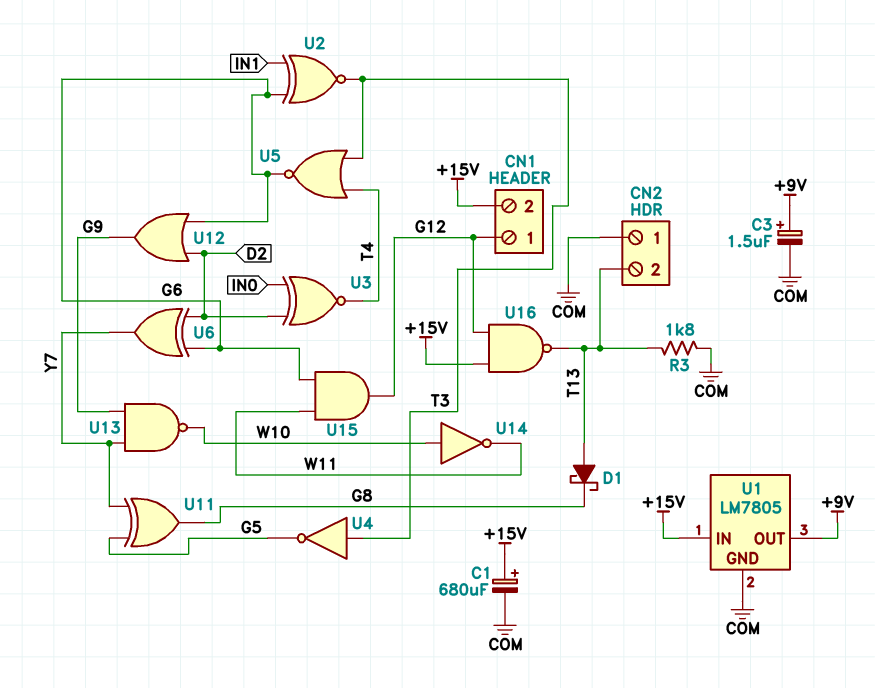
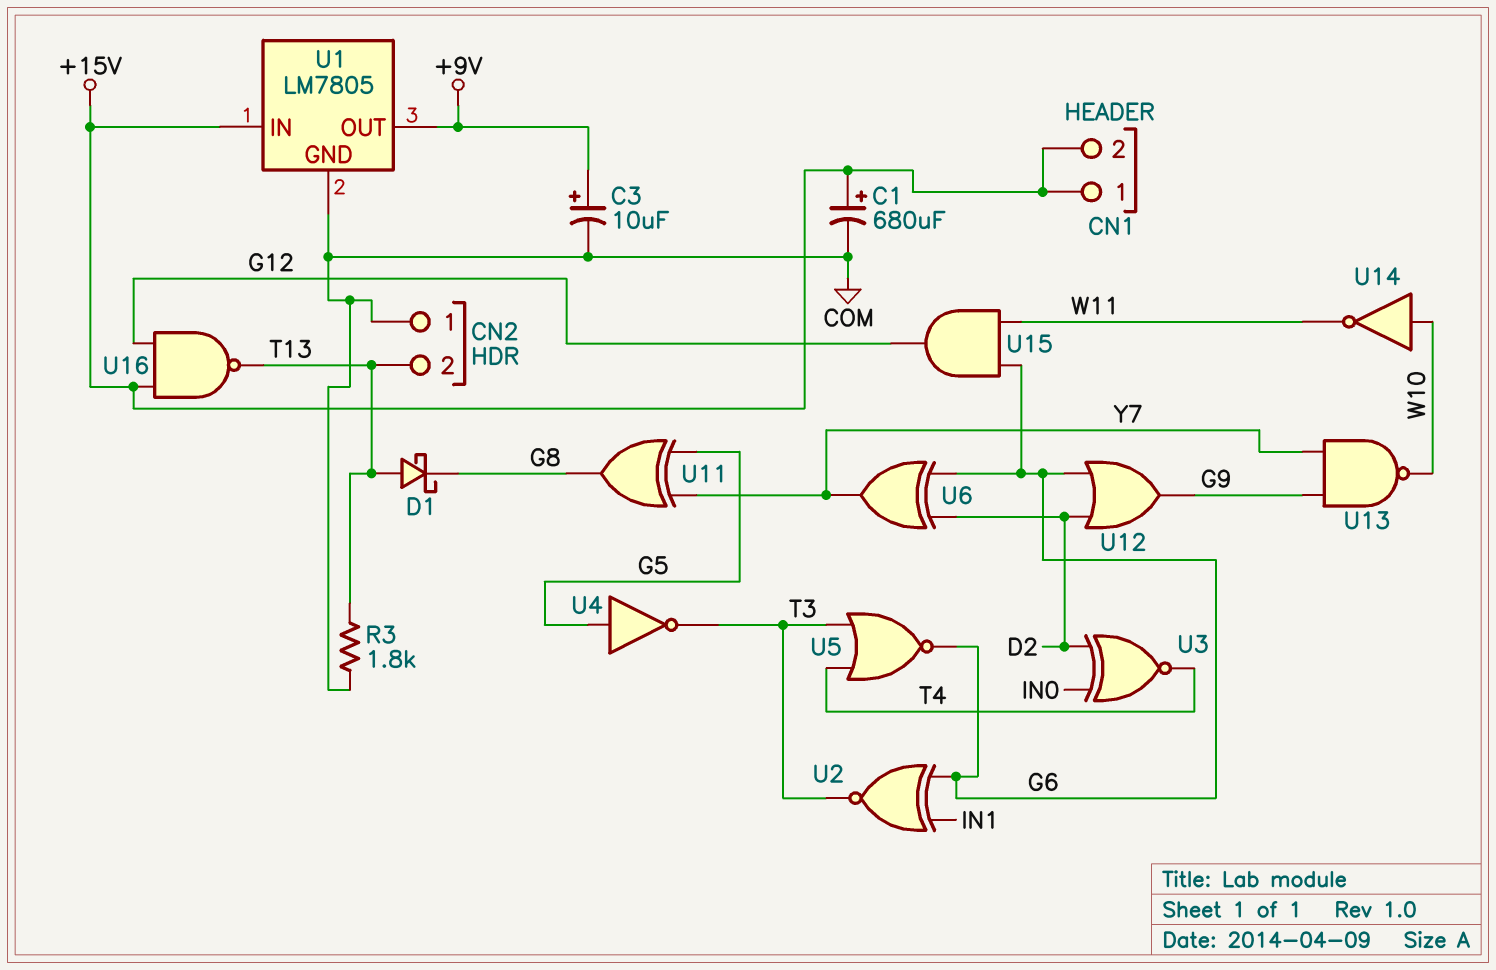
C3: 1.5uF (plus +9V, minus COM) -> 10uF (plus +9V, minus COM)
CN1 pin 1: G12 -> +15V
U4: NOT (in T3, out G5) -> NOT (in G5, out T3)

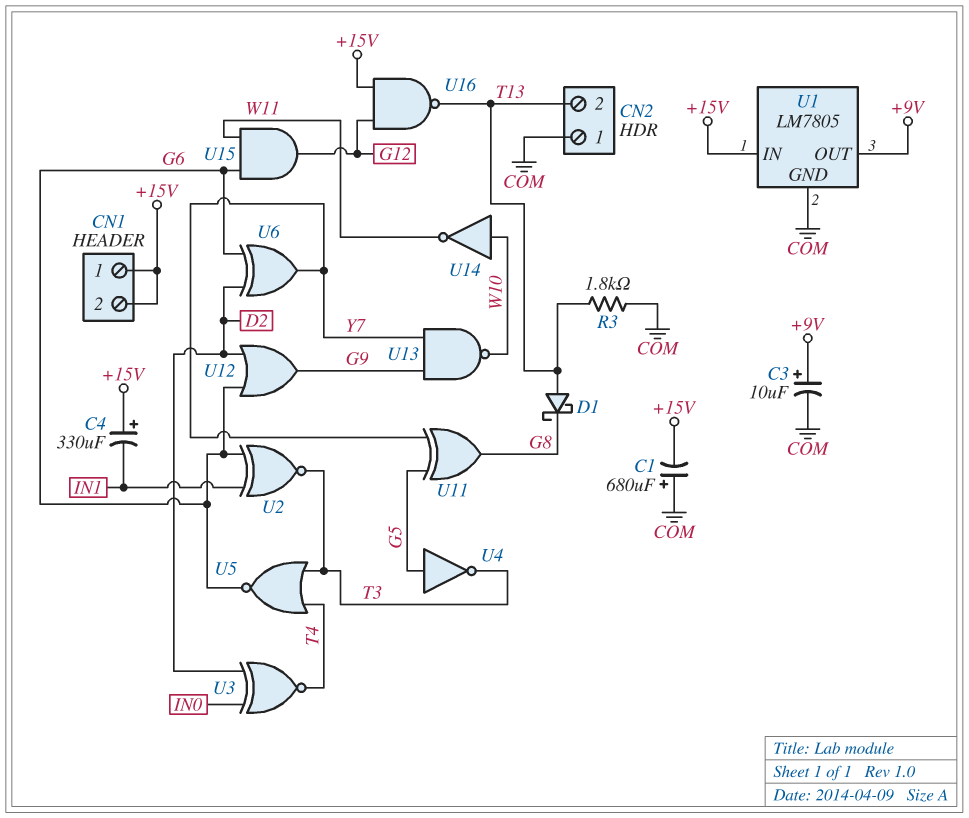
C1: 680uF (plus +15V, minus COM) -> 680uF (plus COM, minus +15V)
C4: none -> 330uF (plus +15V, minus IN1)

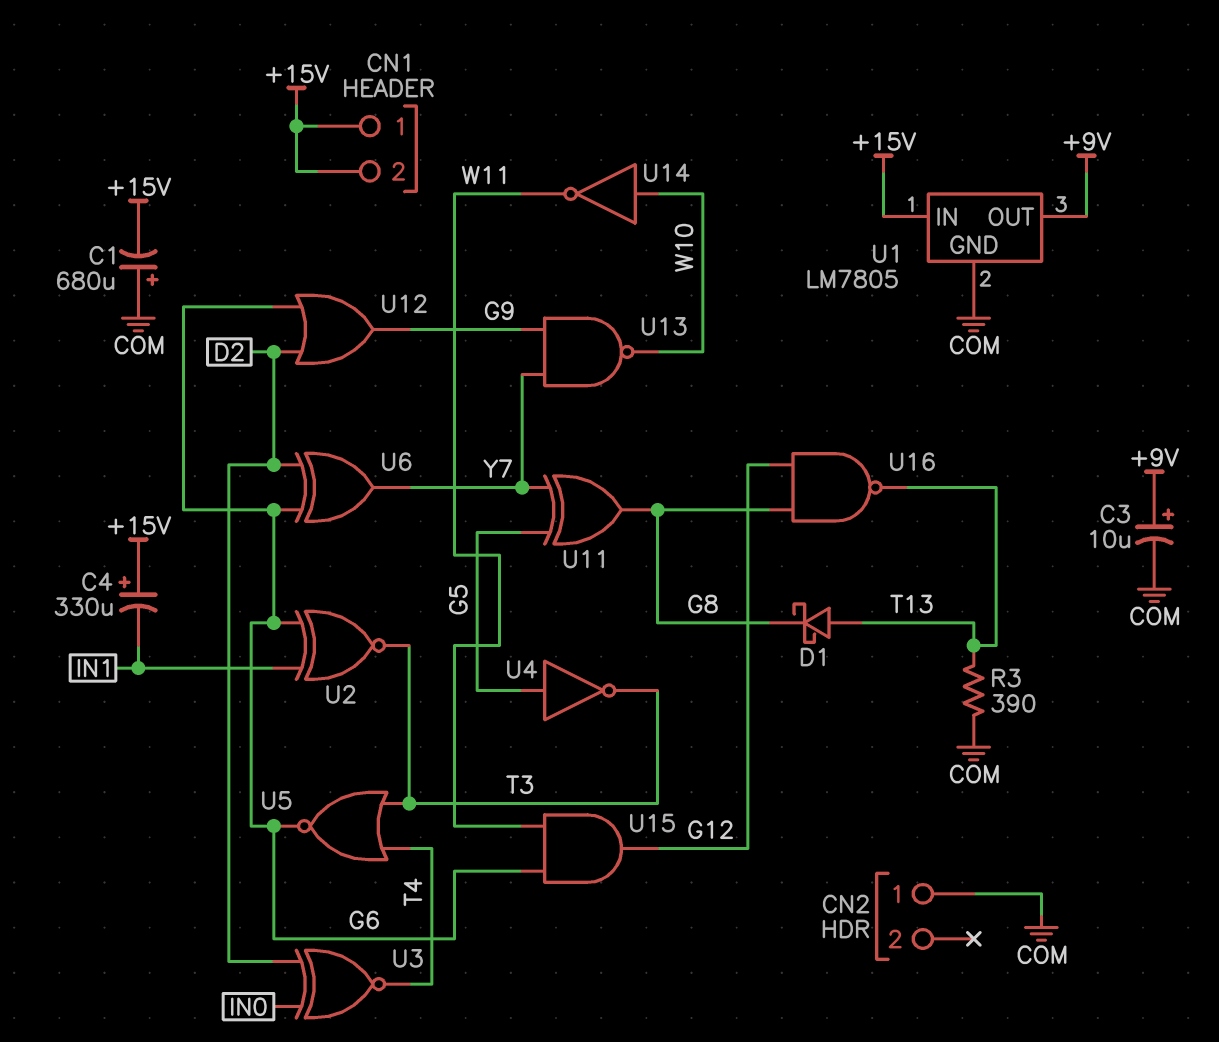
CN2 pin 2: T13 -> none
R3: 1.8k (COM, T13) -> 390 (COM, T13)
U16: NAND (in +15V, in G12, out T13) -> NAND (in G8, in G12, out T13)

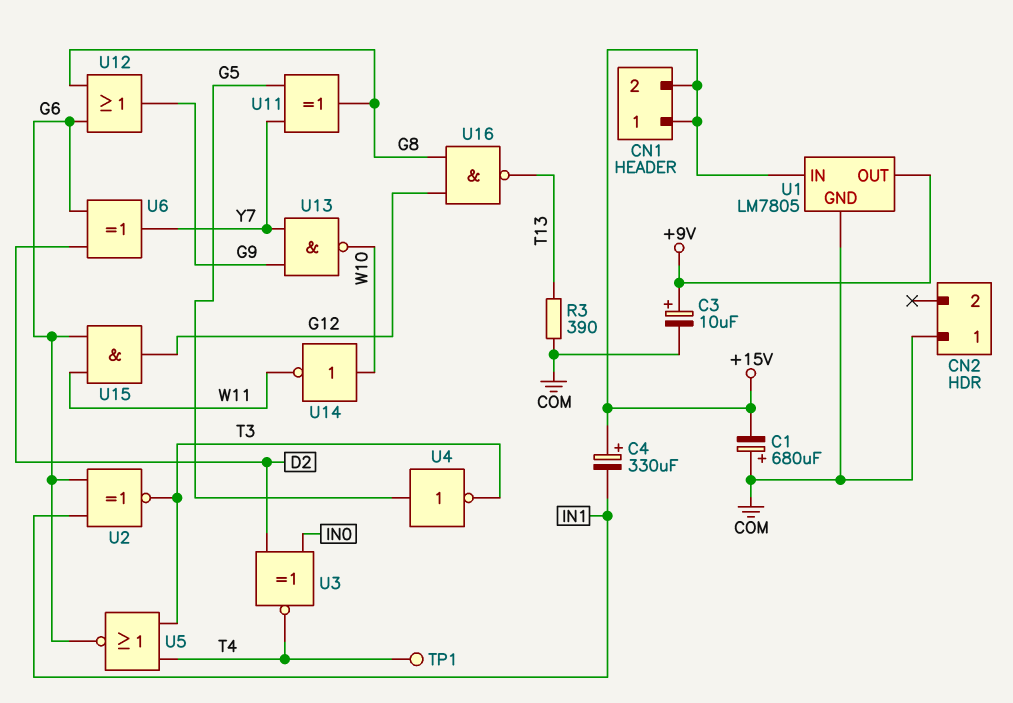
D1: schottky (A T13, K G8) -> none
TP1: none -> test point (T4)
U12: OR (in D2, in G6, out G9) -> OR (in G6, in G8, out G9)

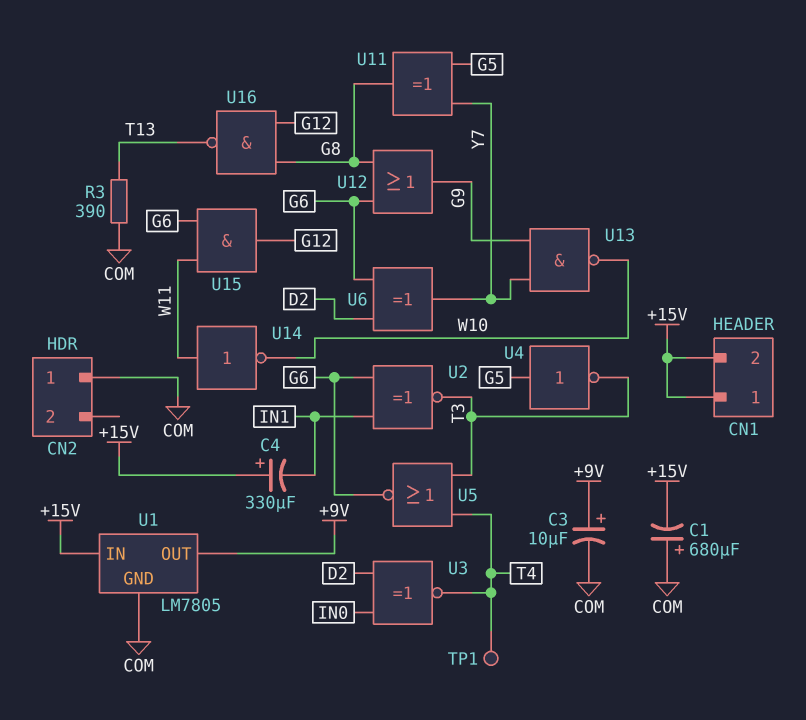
U14: NOT (in W10, out W11) -> NOT (in W11, out W10)

